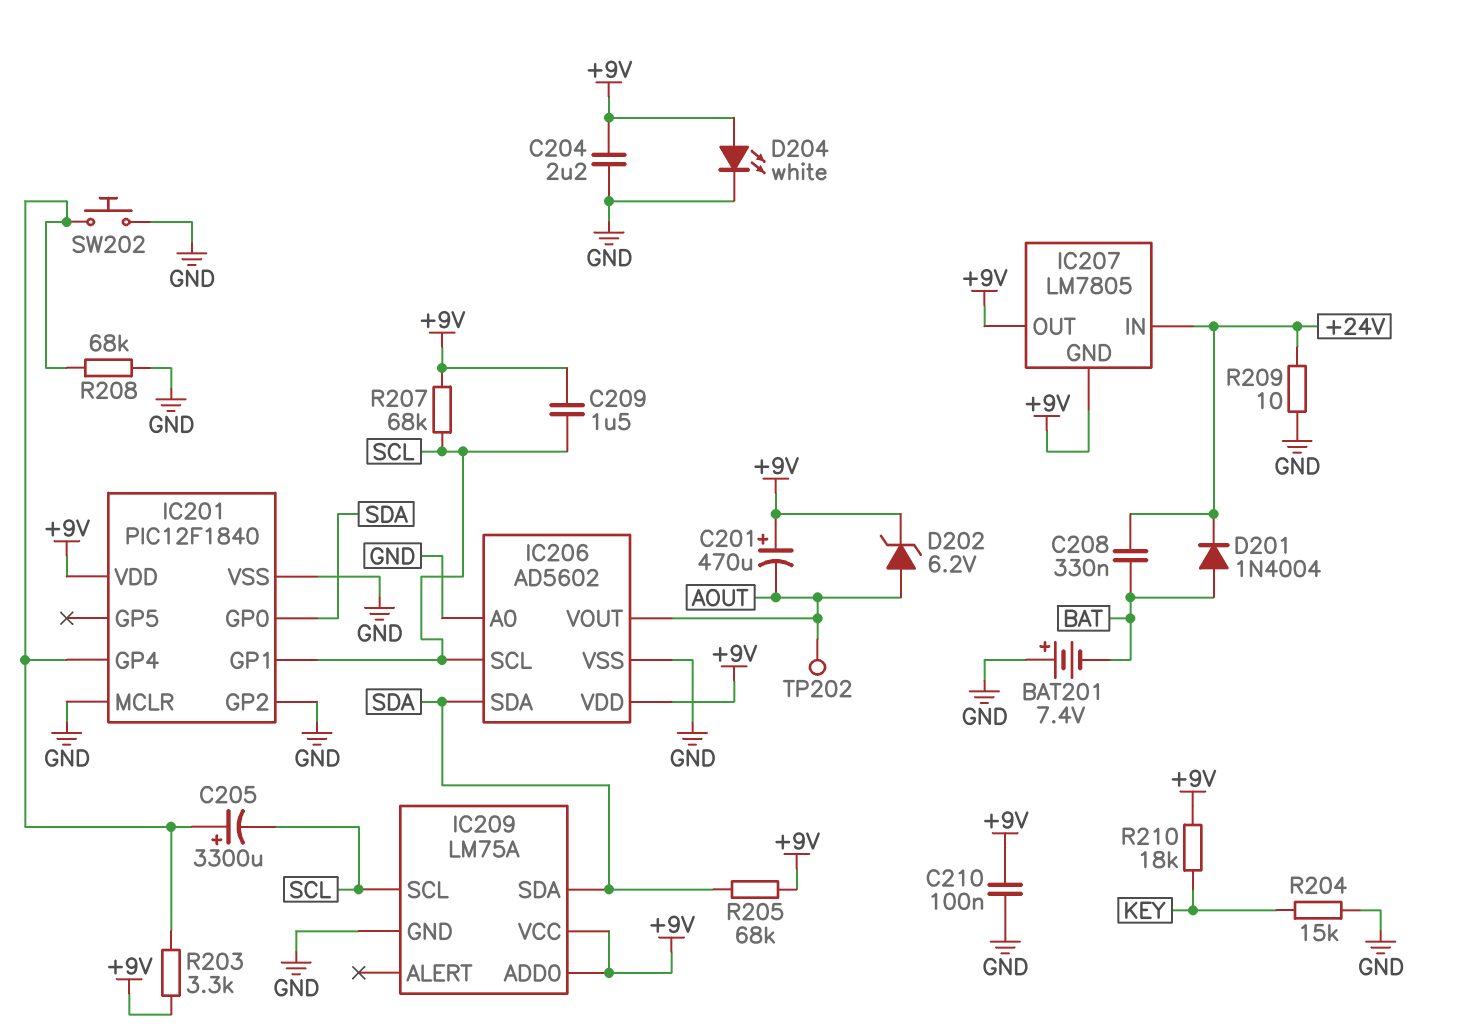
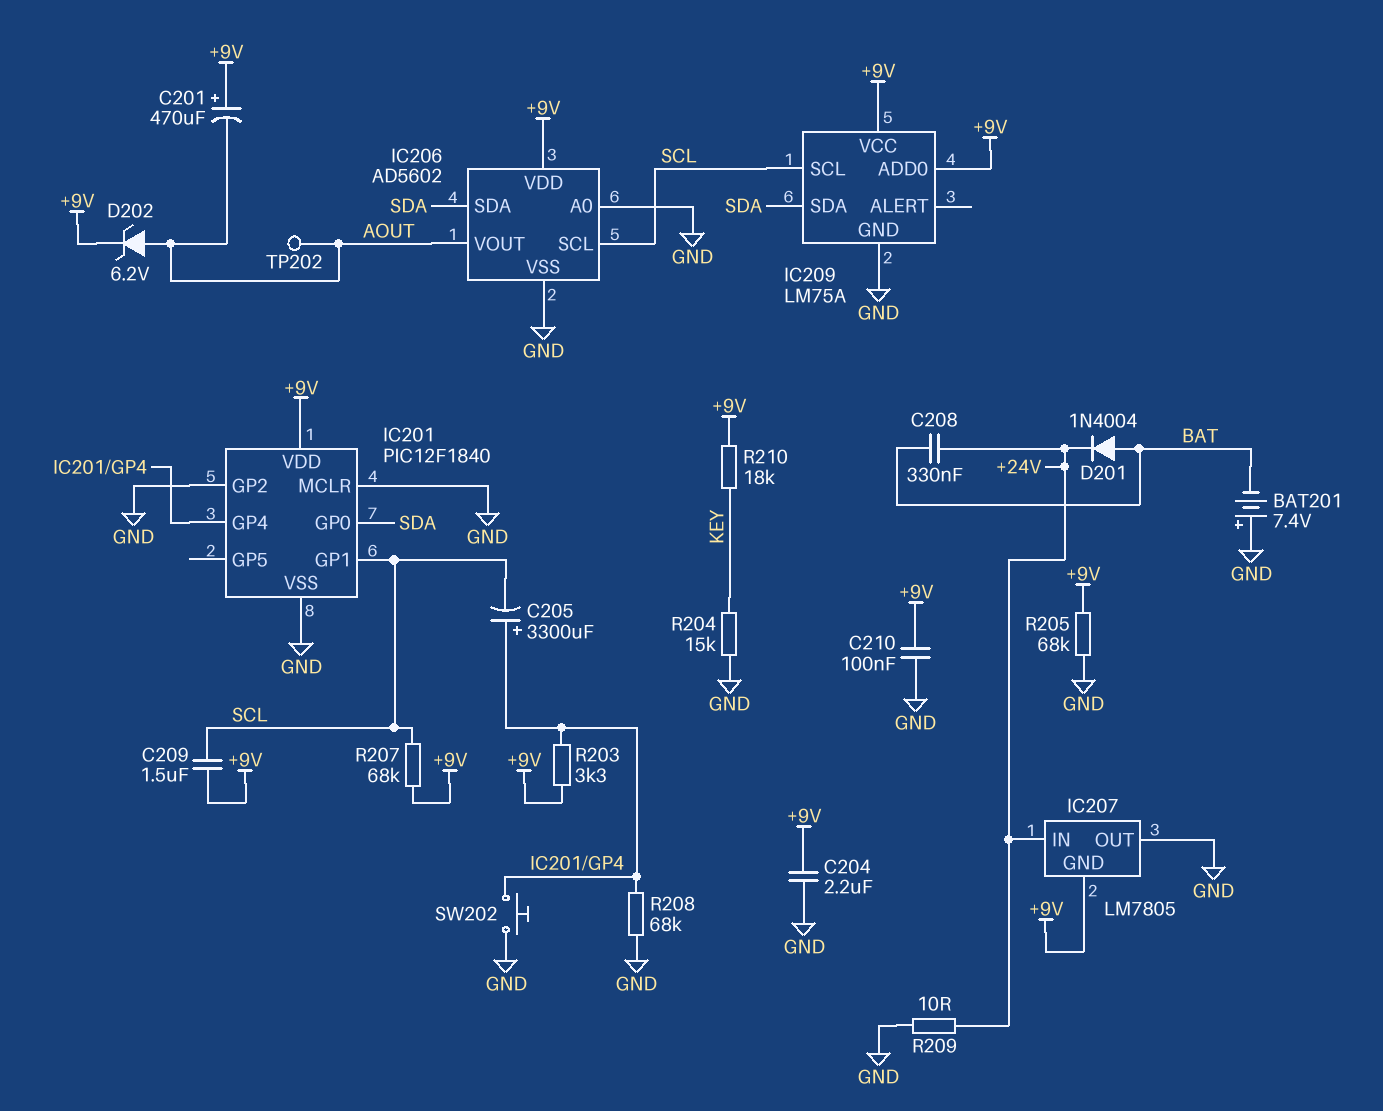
D204: LED white (A +9V, K GND) -> none
IC207 pin OUT: +9V -> GND
R205: 68k (+9V, SDA) -> 68k (+9V, GND)

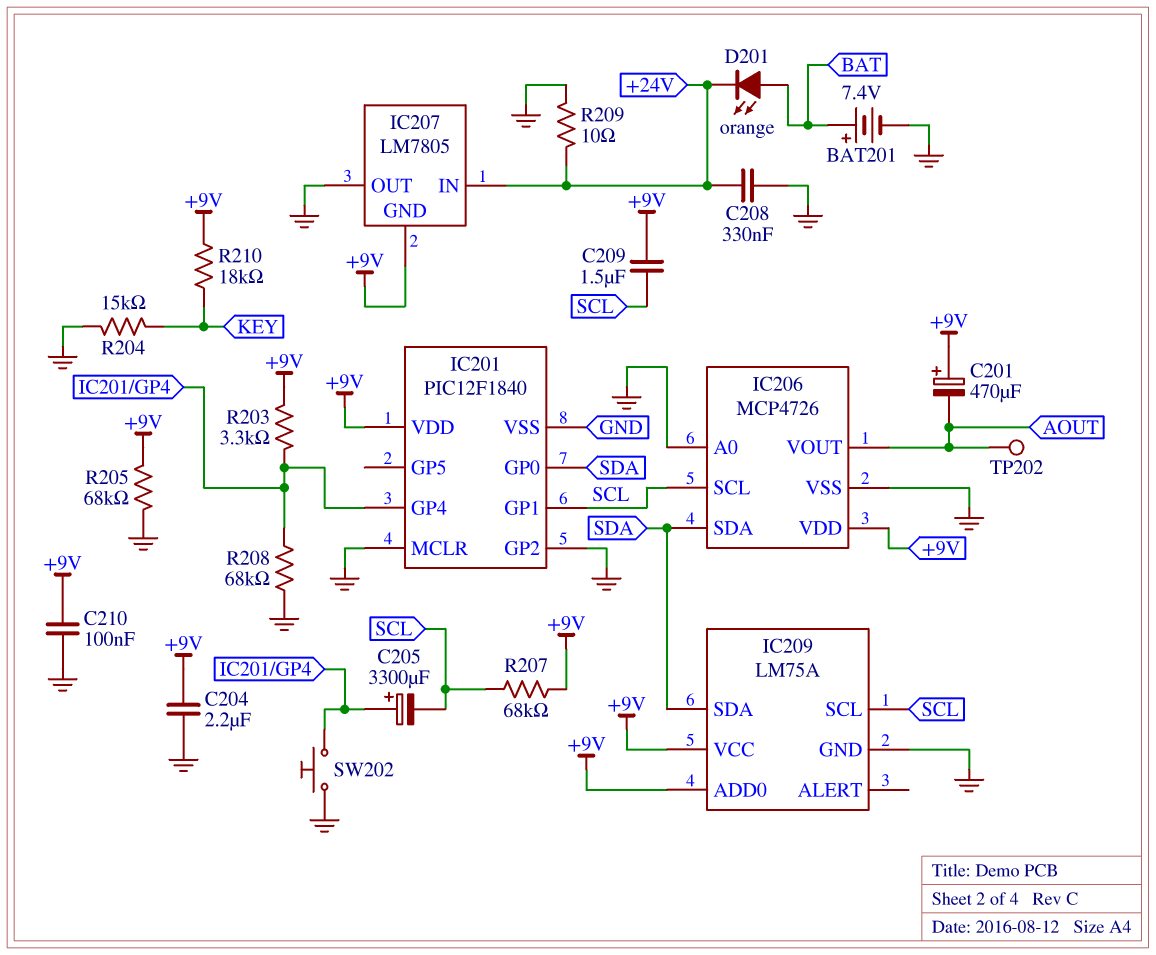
BAT201: 7.4V (plus GND, minus BAT) -> 7.4V (plus BAT, minus GND)
C208: 330nF (+24V, BAT) -> 330nF (+24V, GND)
D201: diode 1N4004 (A BAT, K +24V) -> LED orange (A BAT, K +24V)
D202: zener 6.2V (A AOUT, K +9V) -> none
IC206: AD5602 -> MCP4726

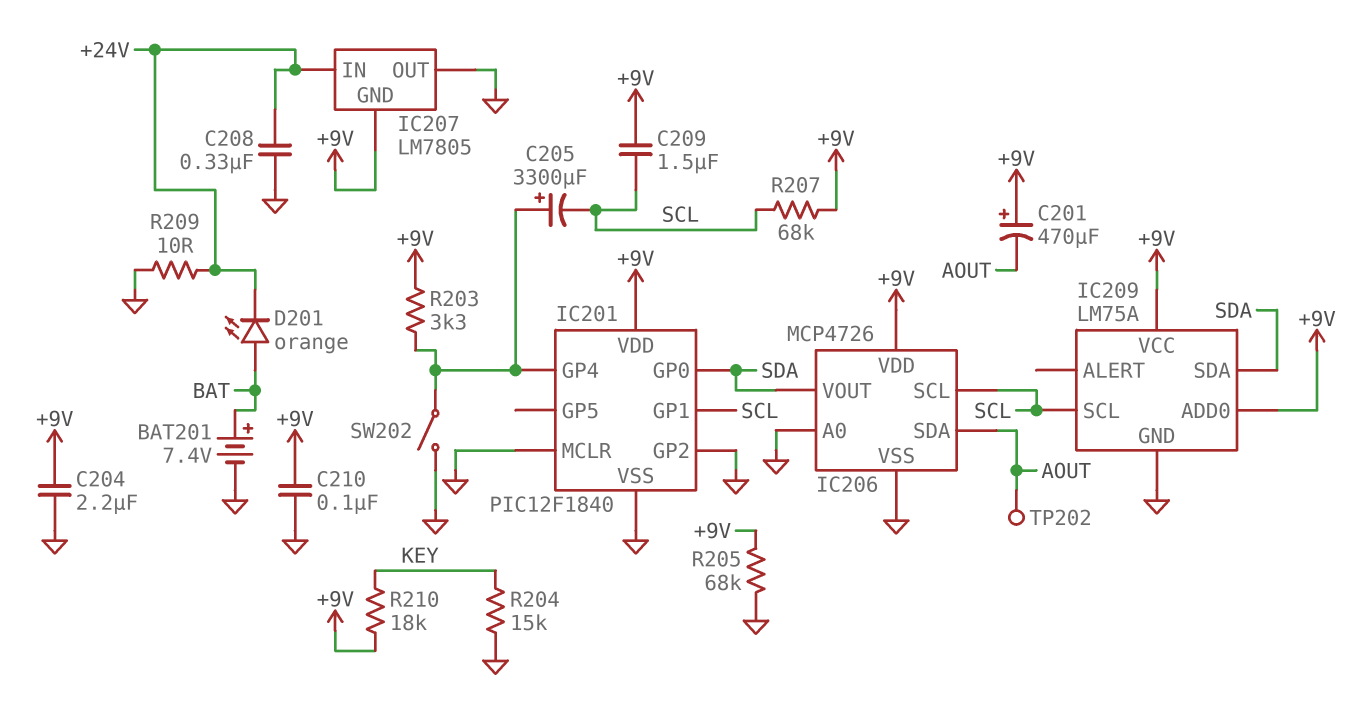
IC206 pin SDA: SDA -> AOUT
IC206 pin VOUT: AOUT -> SDA
R208: 68k (GND, IC201/GP4) -> none
SW202: button (GND, IC201/GP4) -> switch (GND, IC201/GP4)

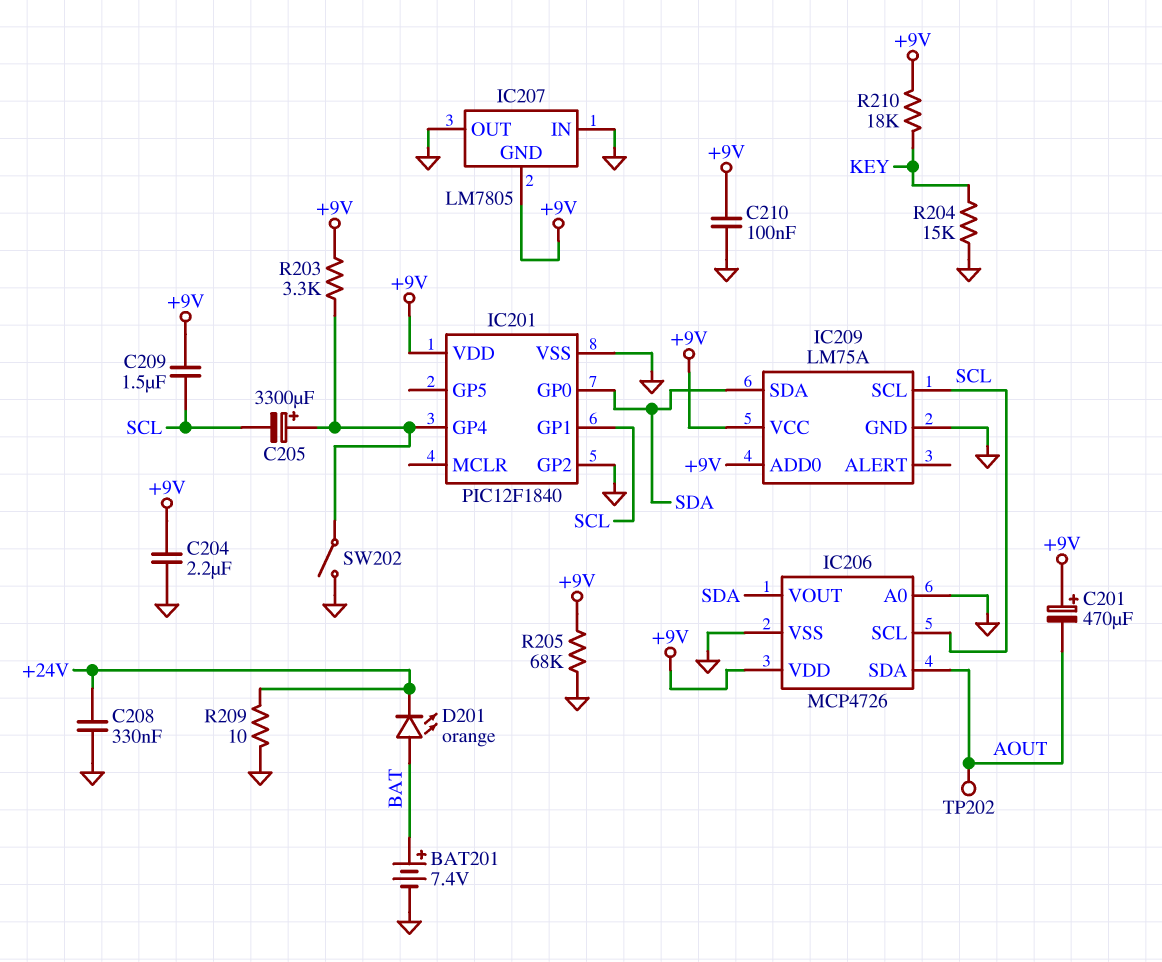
IC201 pin MCLR: GND -> none
IC207 pin IN: +24V -> GND
R207: 68k (+9V, SCL) -> none

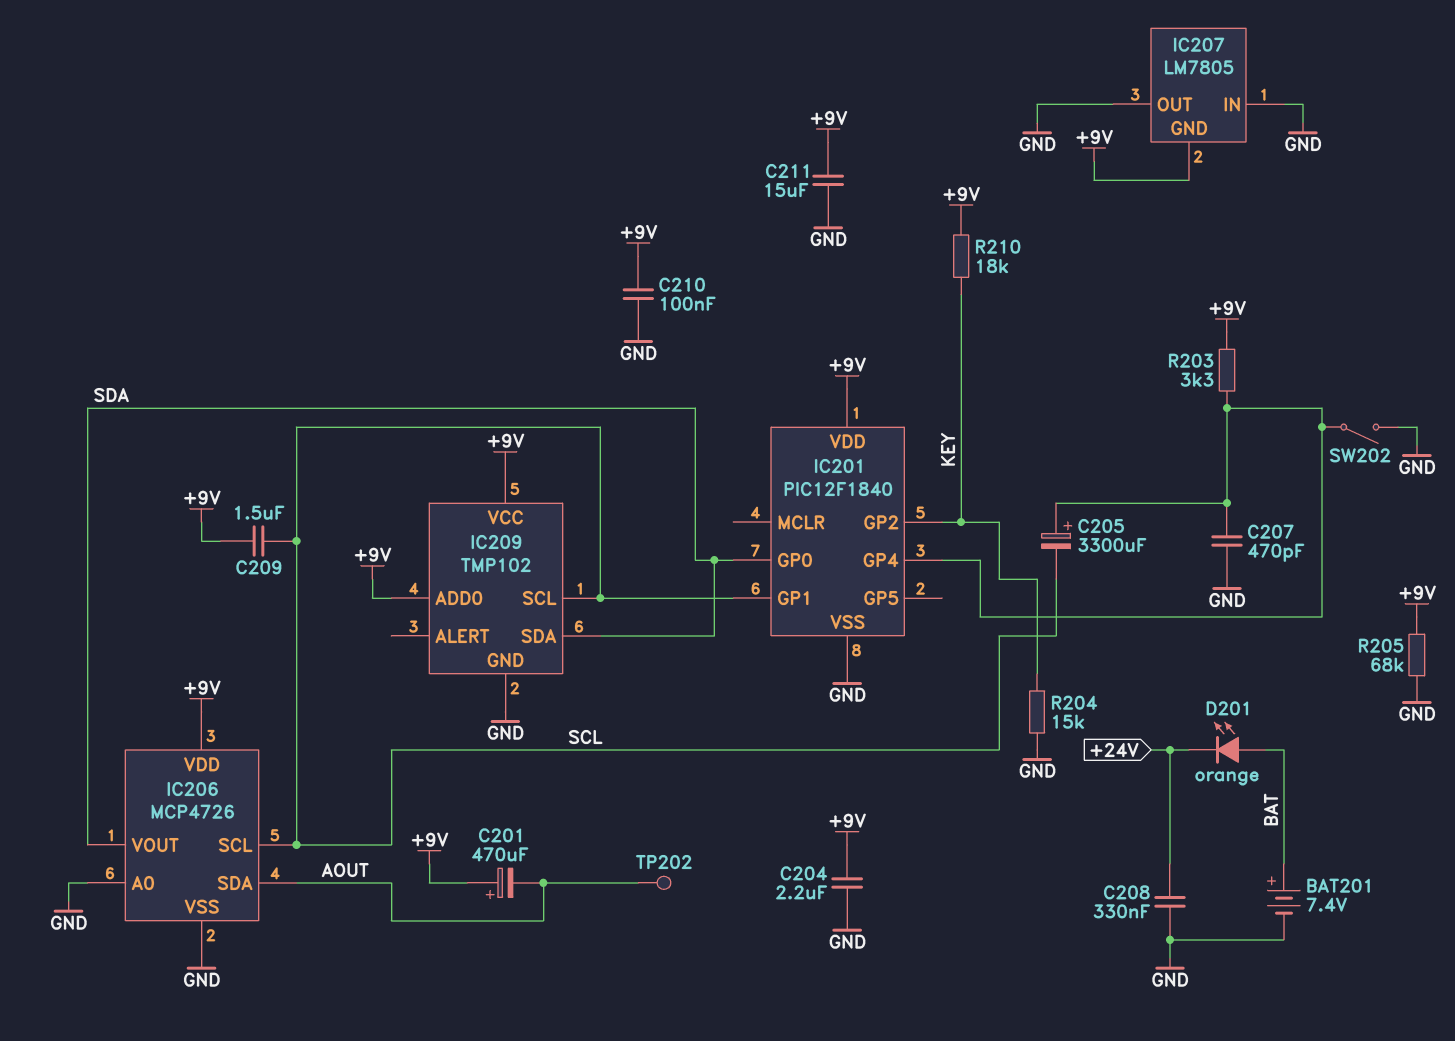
C207: none -> 470pF (GND, IC201/GP4)
C211: none -> 15uF (+9V, GND)
IC201 pin GP2: GND -> KEY
IC209: LM75A -> TMP102
R209: 10 (+24V, GND) -> none

